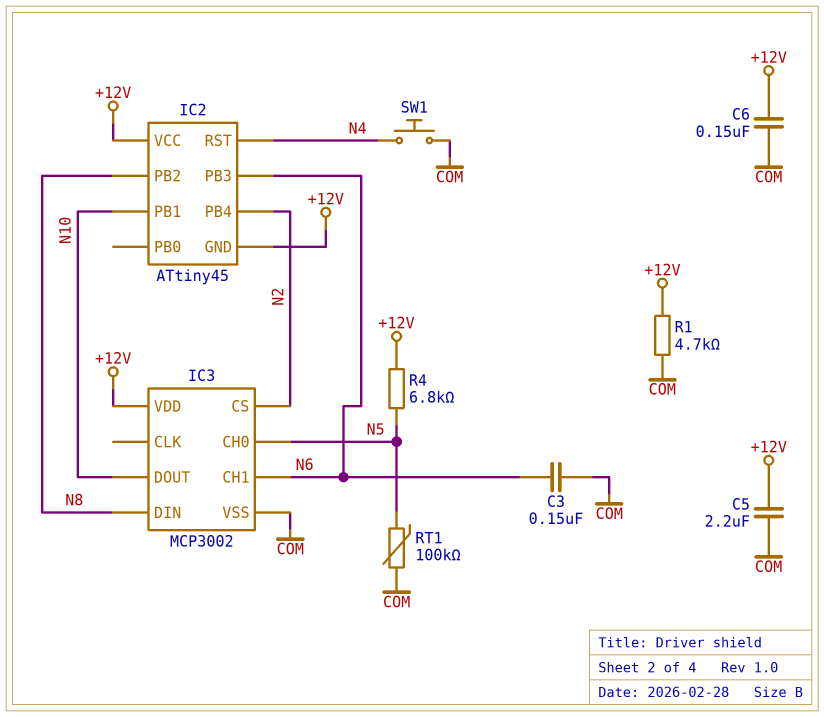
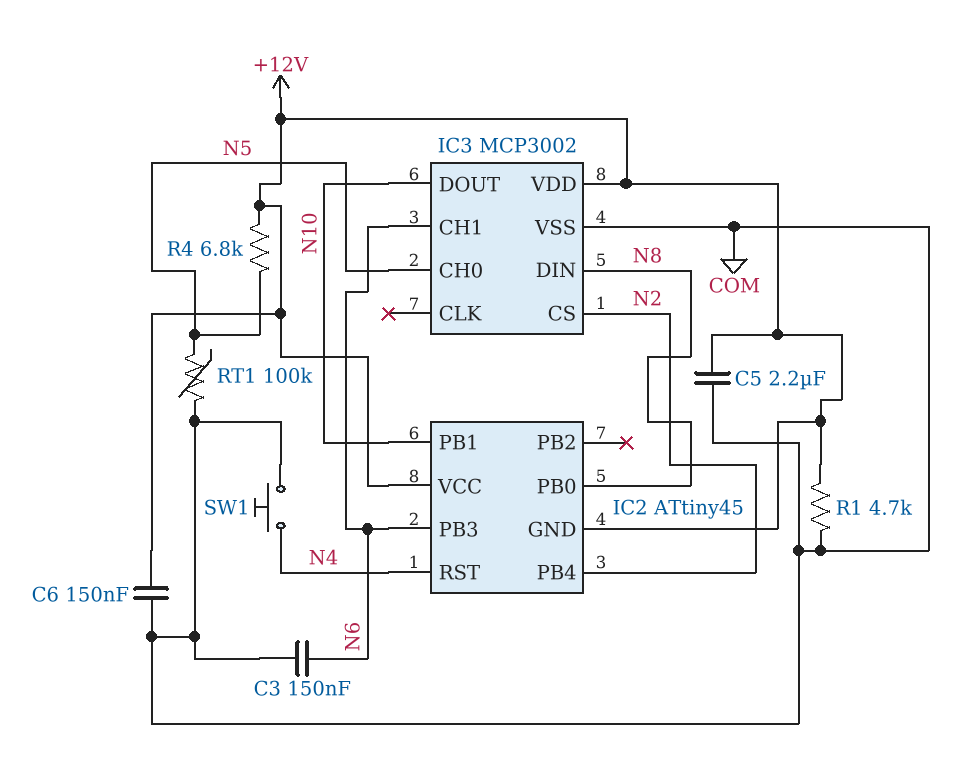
IC2 pin PB0: none -> N8
IC2 pin PB2: N8 -> none

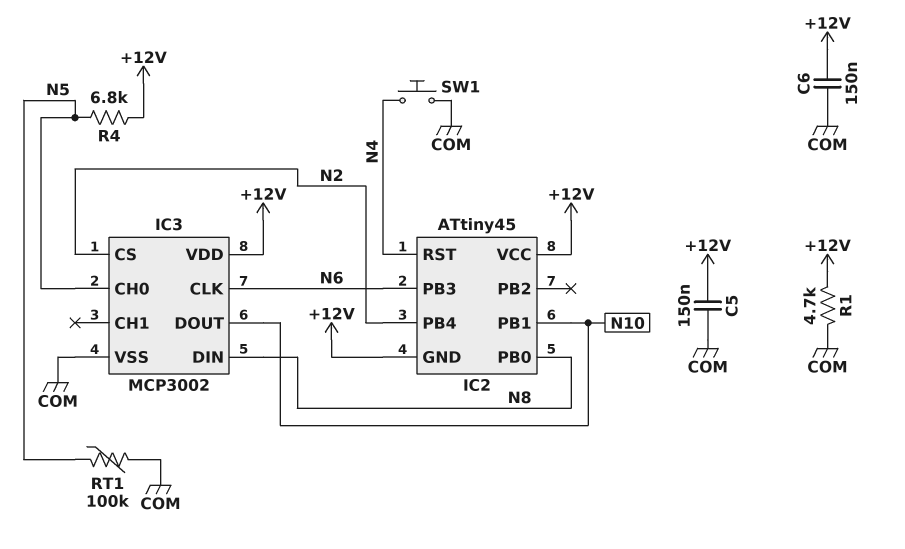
C3: 150nF (COM, N6) -> none
C5: 2.2uF (+12V, COM) -> 150nF (+12V, COM)
IC3 pin CH1: N6 -> none
IC3 pin CLK: none -> N6

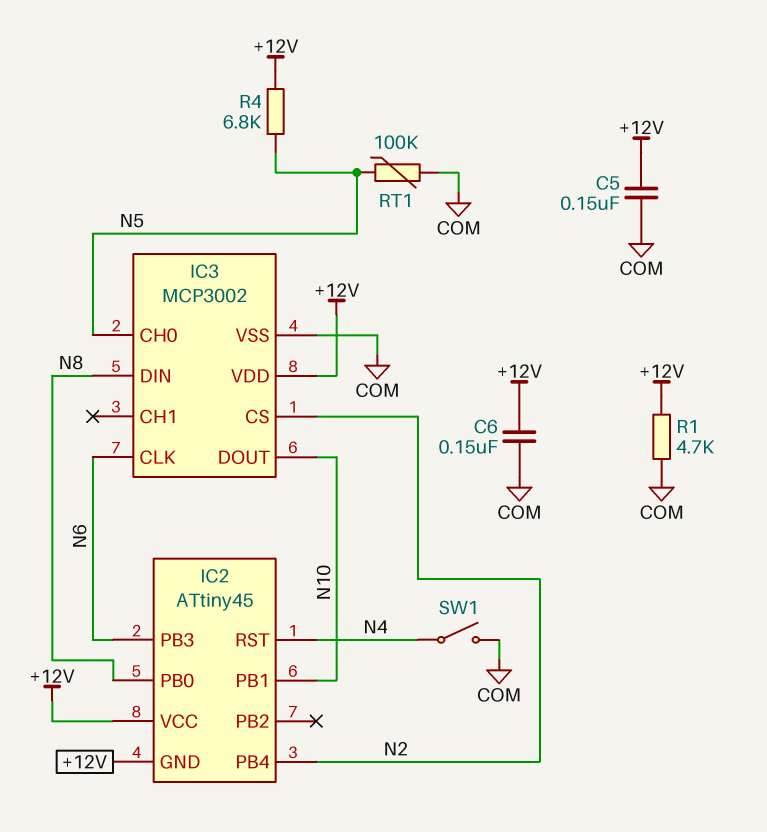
SW1: button (COM, N4) -> switch (COM, N4)

